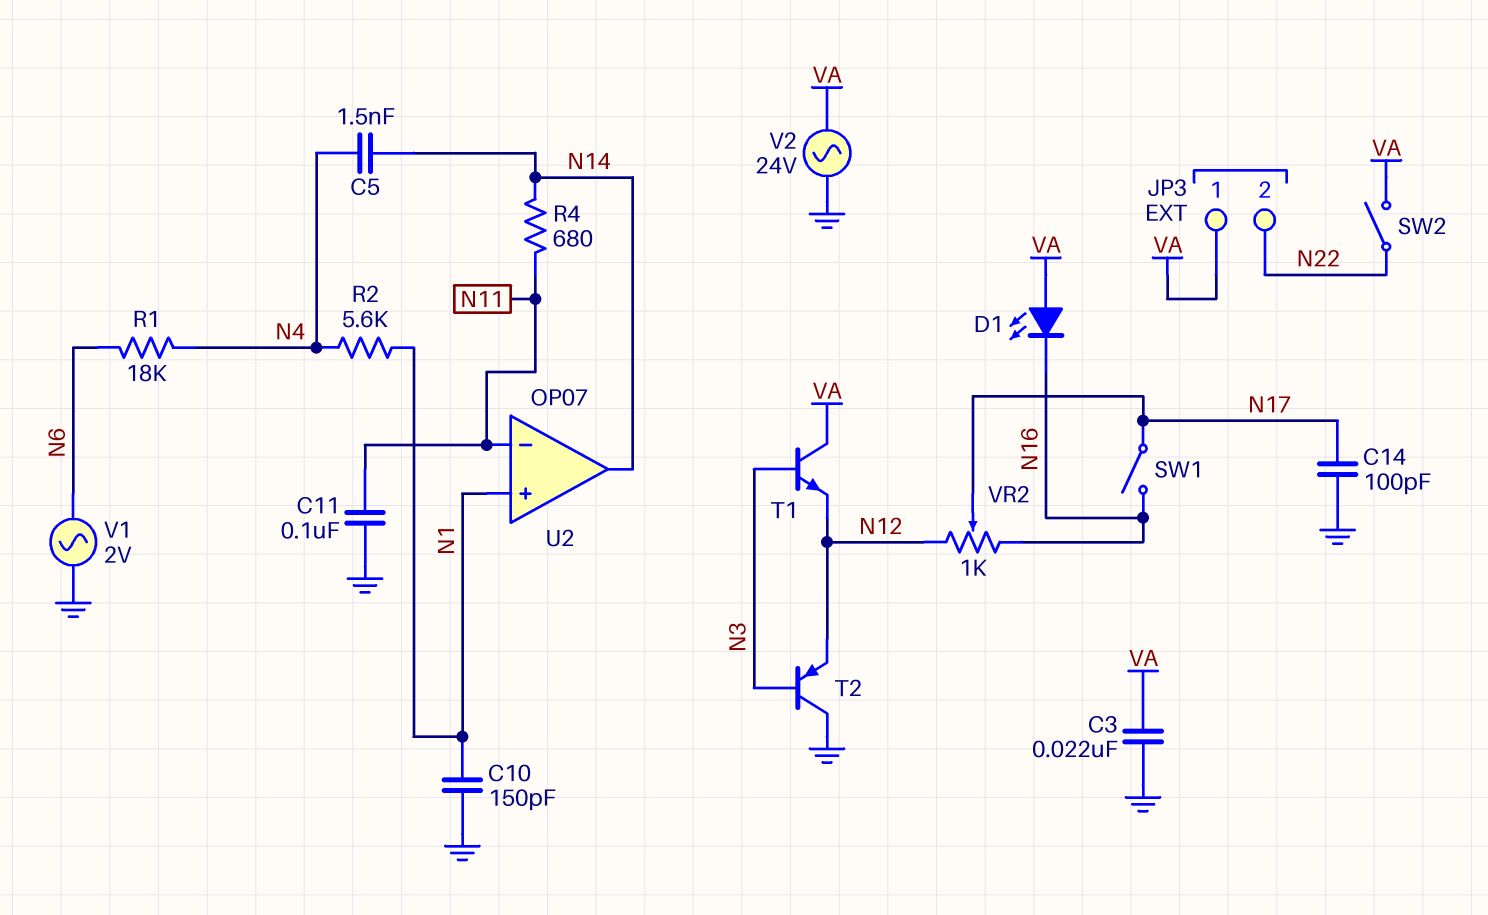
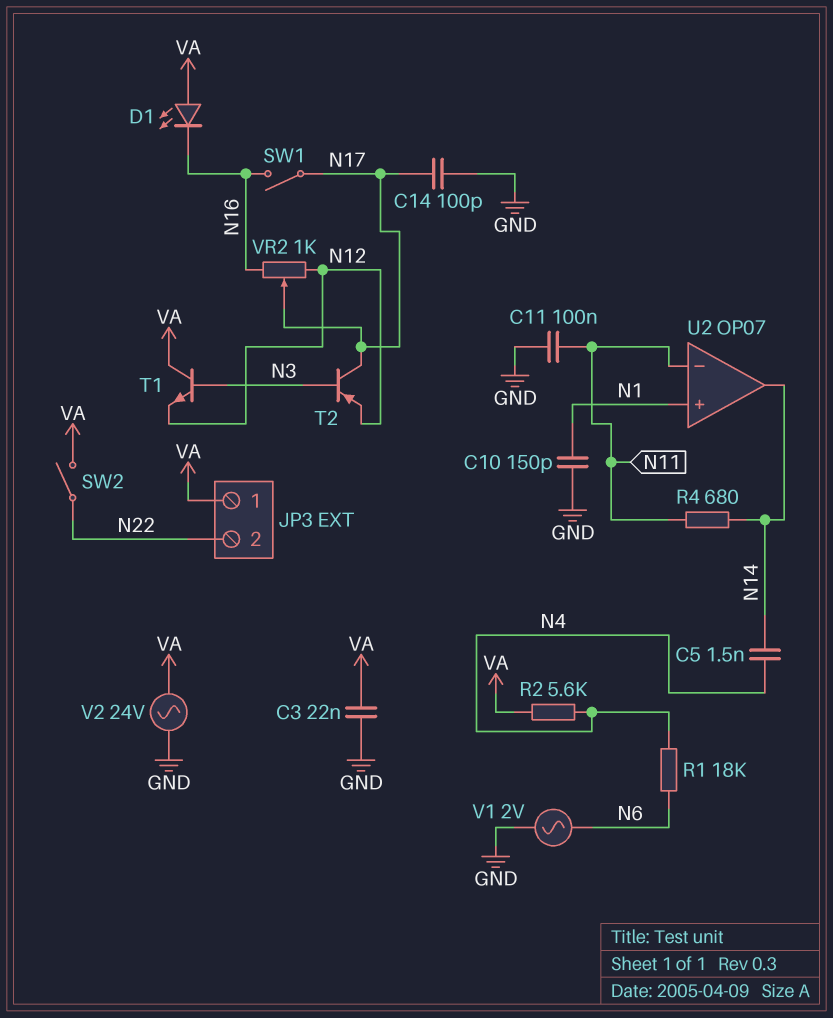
R2: 5.6k (N1, N4) -> 5.6k (N4, VA)
T2: PNP (B N3, C GND, E N12) -> PNP (B N3, C N17, E N12)

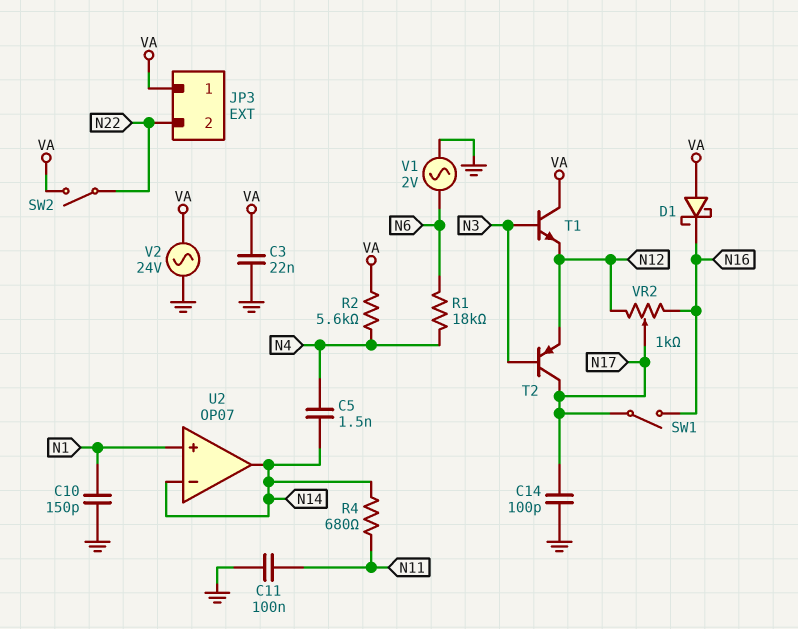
D1: LED (A VA, K N16) -> schottky (A VA, K N16)
U2 pin in-: N11 -> N14

